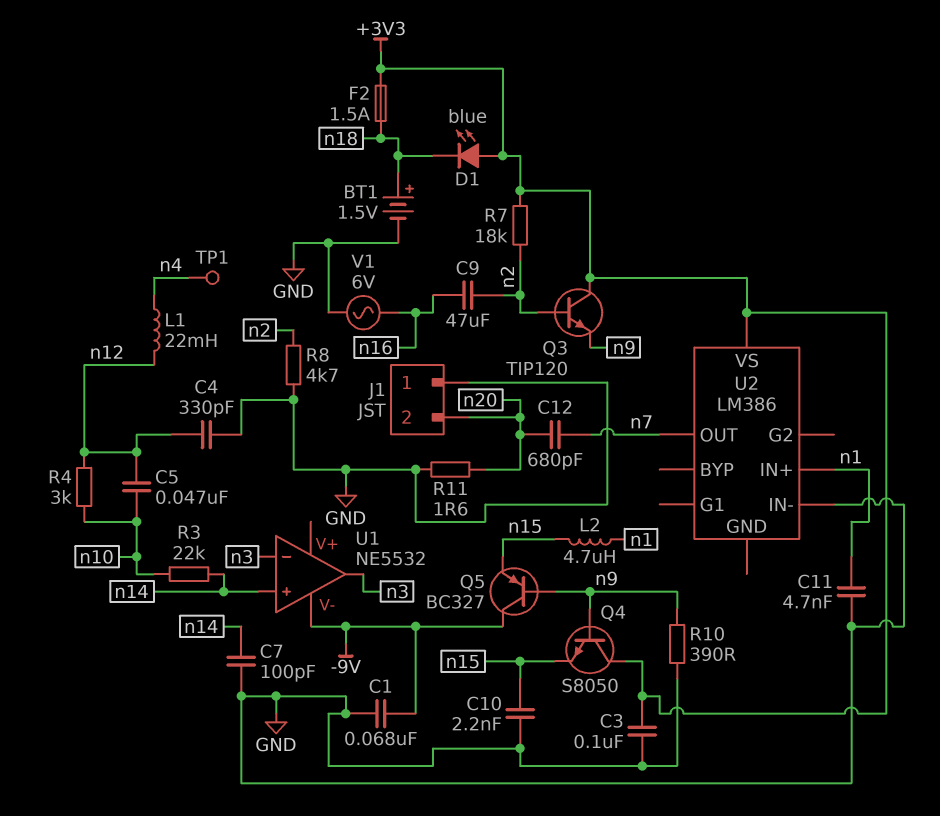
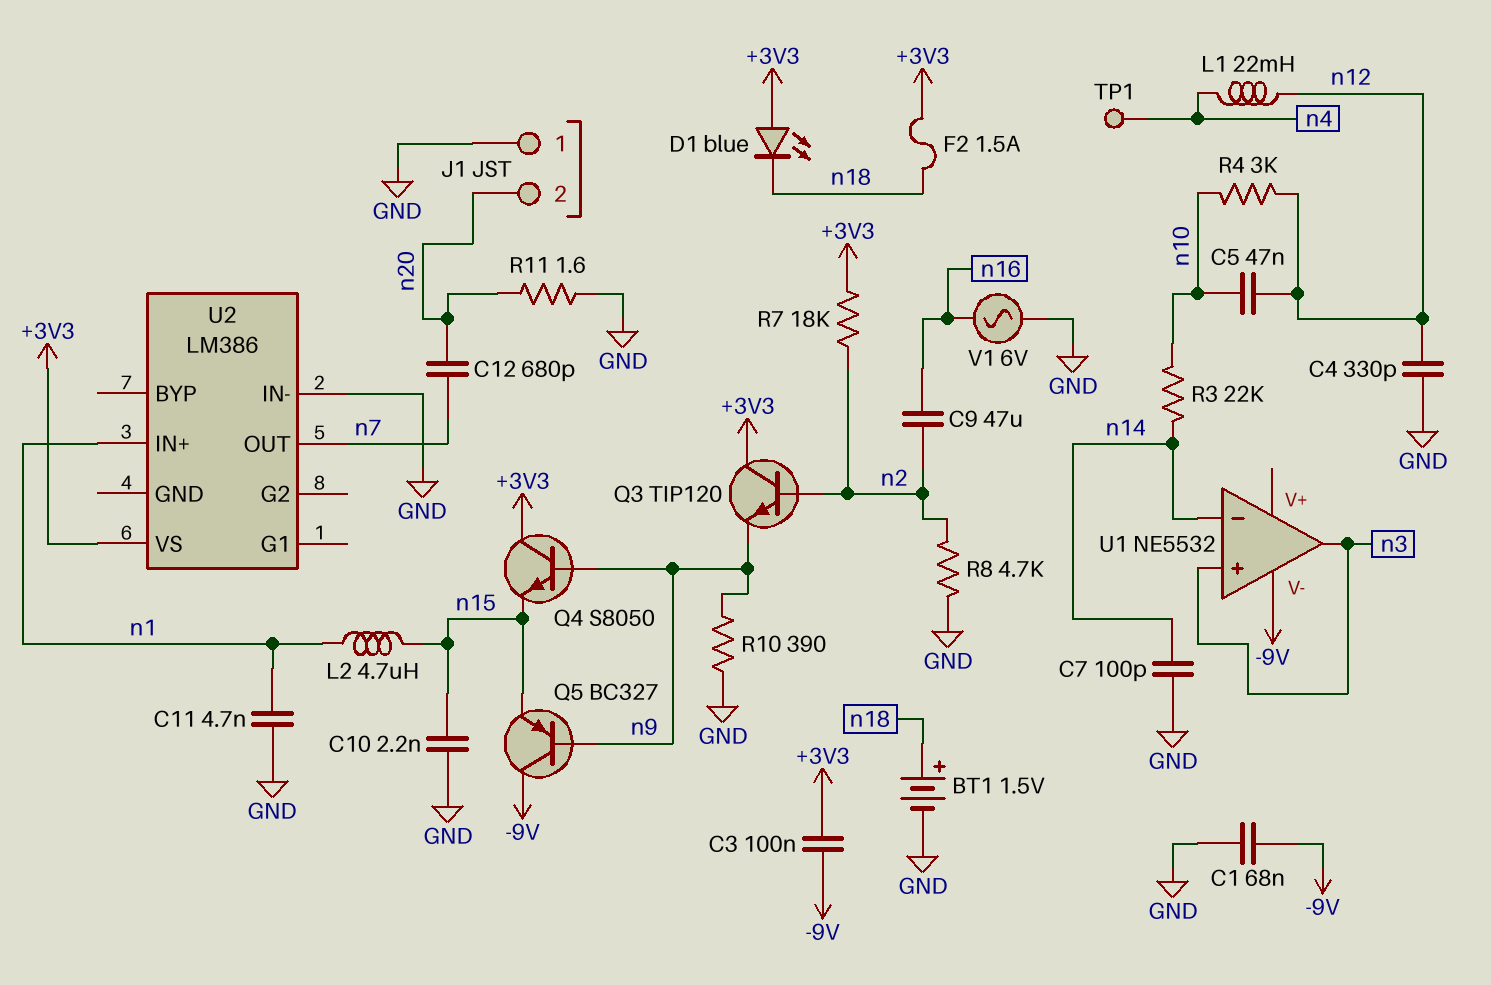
C3: 100nF (+3V3, GND) -> 100nF (+3V3, -9V)
U1 pin in+: n14 -> n3
U1 pin in-: n3 -> n14

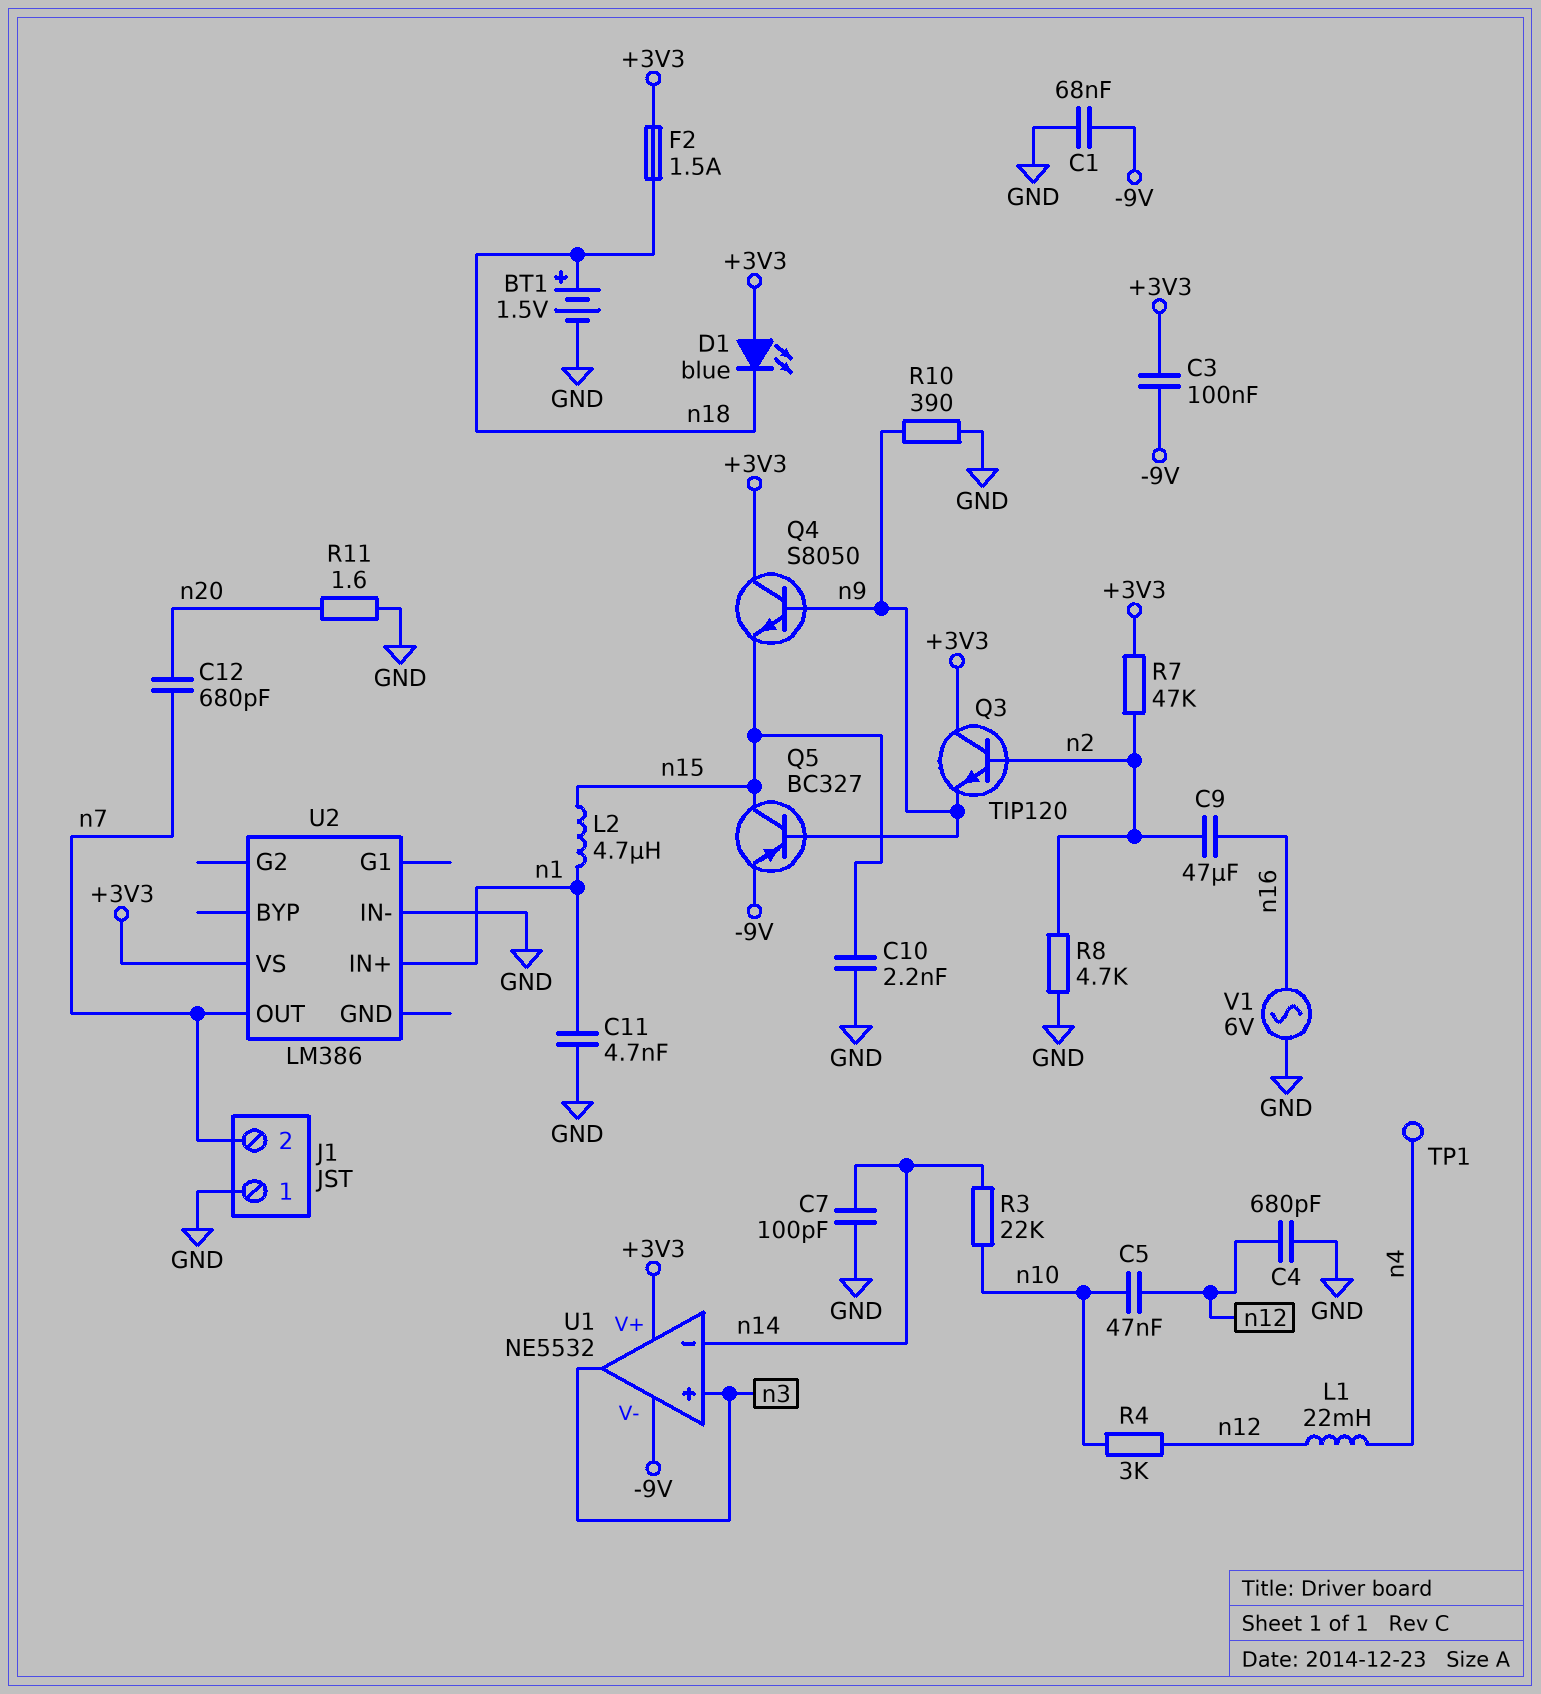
C4: 330pF (GND, n12) -> 680pF (GND, n12)
J1 pin 2: n20 -> n7
Q5: PNP BC327 (B n9, C -9V, E n15) -> PNP BC327 (B n9, C n15, E -9V)
R7: 18k (+3V3, n2) -> 47k (+3V3, n2)
U1 pin V+: none -> +3V3

